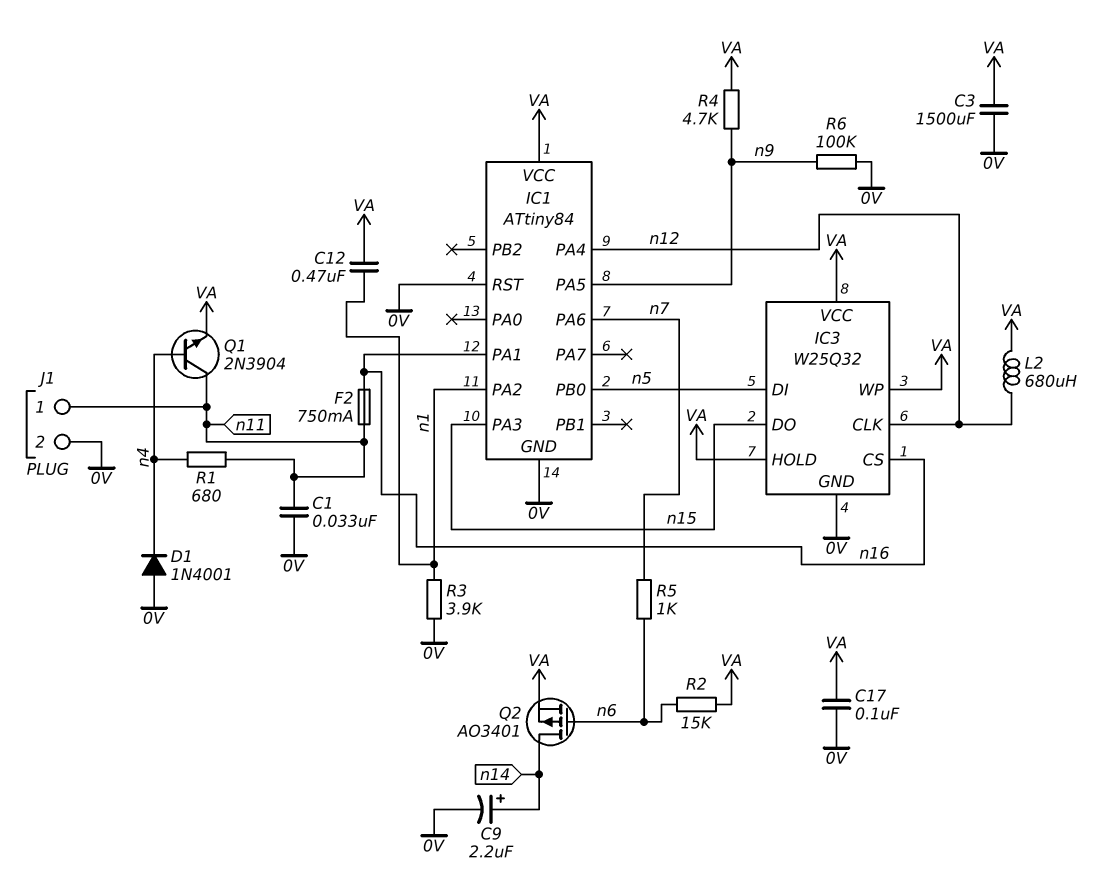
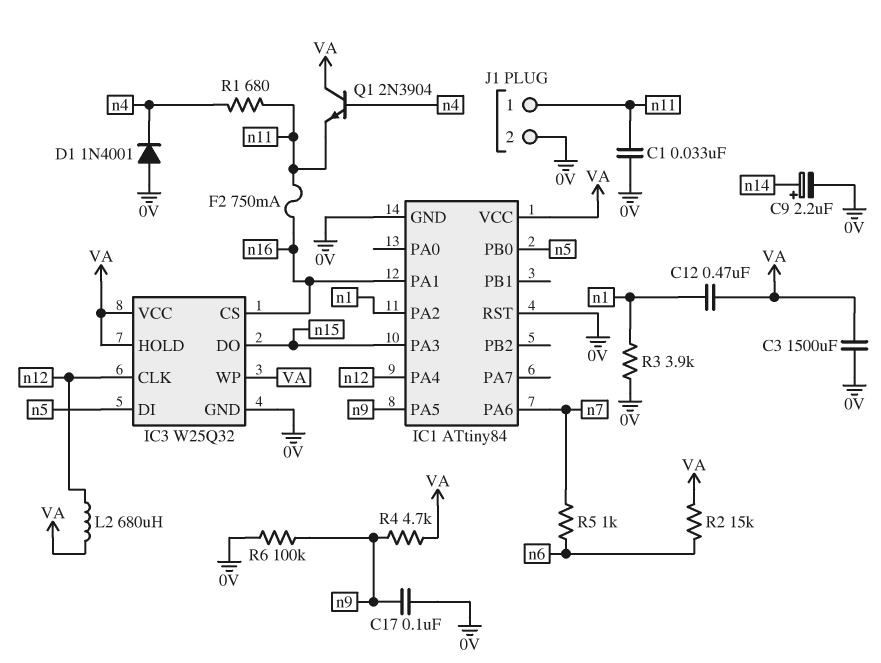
C17: 100nF (0V, VA) -> 100nF (0V, n9)
Q1: NPN 2N3904 (B n4, C n11, E VA) -> NPN 2N3904 (B n4, C VA, E n11)
Q2: PMOS AO3401 (G n6, D n14, S VA) -> none

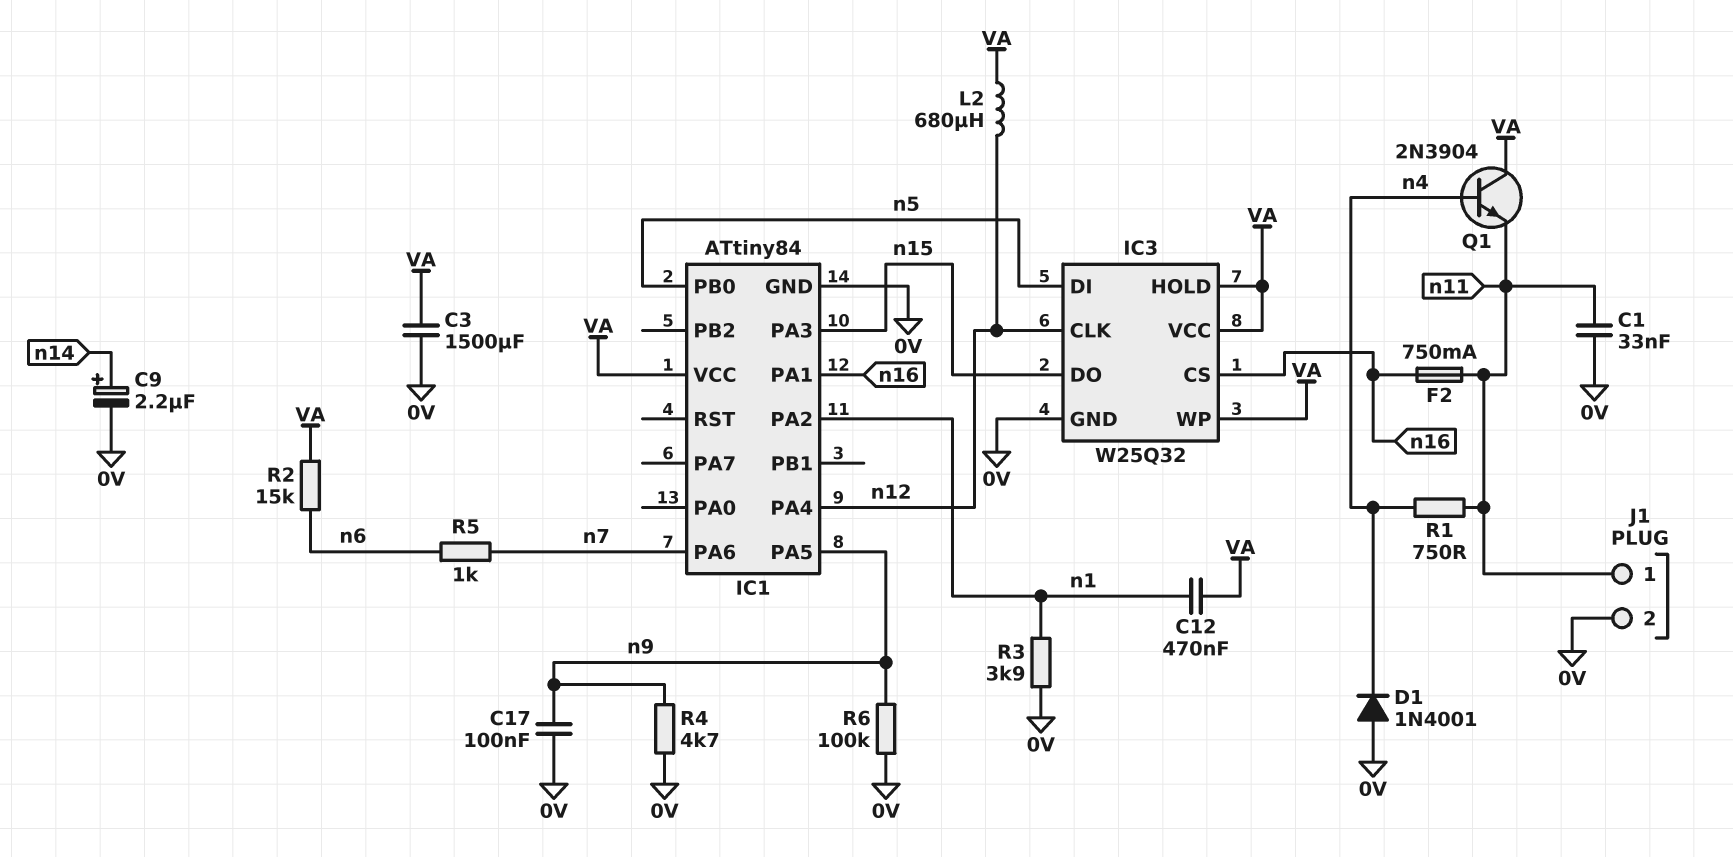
IC1 pin RST: 0V -> none
R1: 680 (n4, n11) -> 750 (n4, n11)
R4: 4.7k (VA, n9) -> 4.7k (0V, n9)

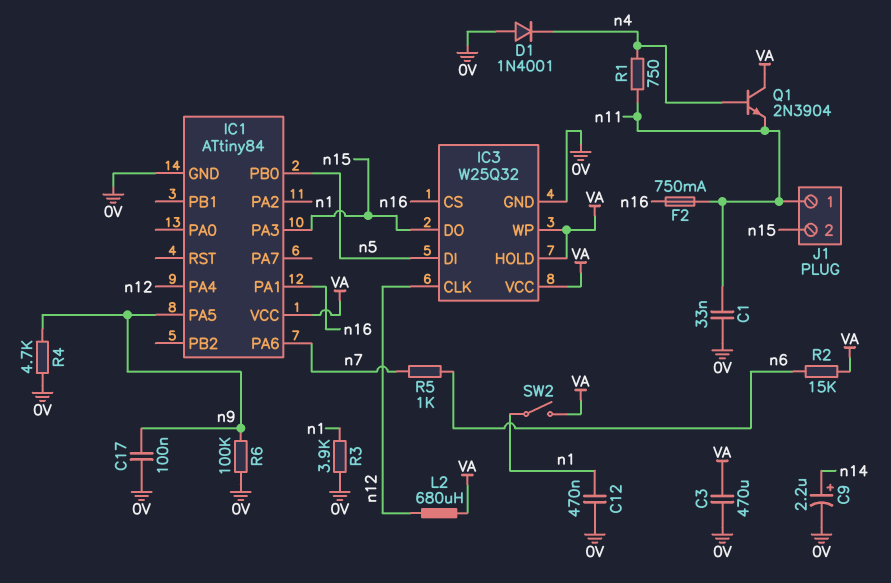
C3: 1500uF (0V, VA) -> 470uF (0V, VA)
C12: 470nF (VA, n1) -> 470nF (0V, n1)
J1 pin 2: 0V -> n15
SW2: none -> switch (VA, n1)

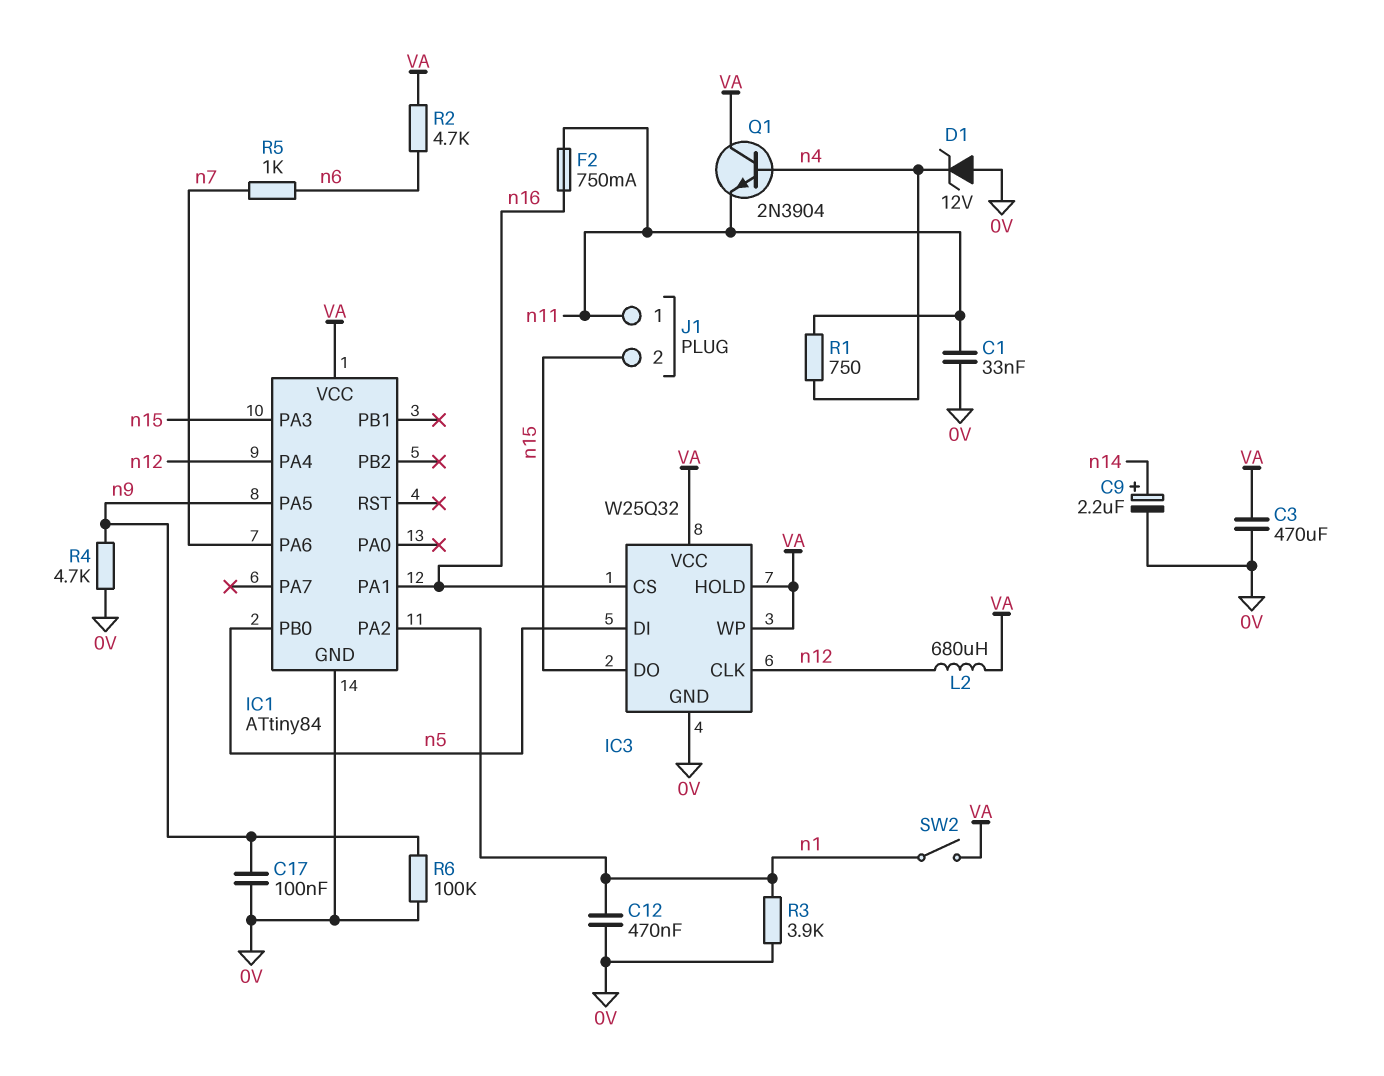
D1: diode 1N4001 (A 0V, K n4) -> zener 12V (A 0V, K n4)
R2: 15k (VA, n6) -> 4.7k (VA, n6)

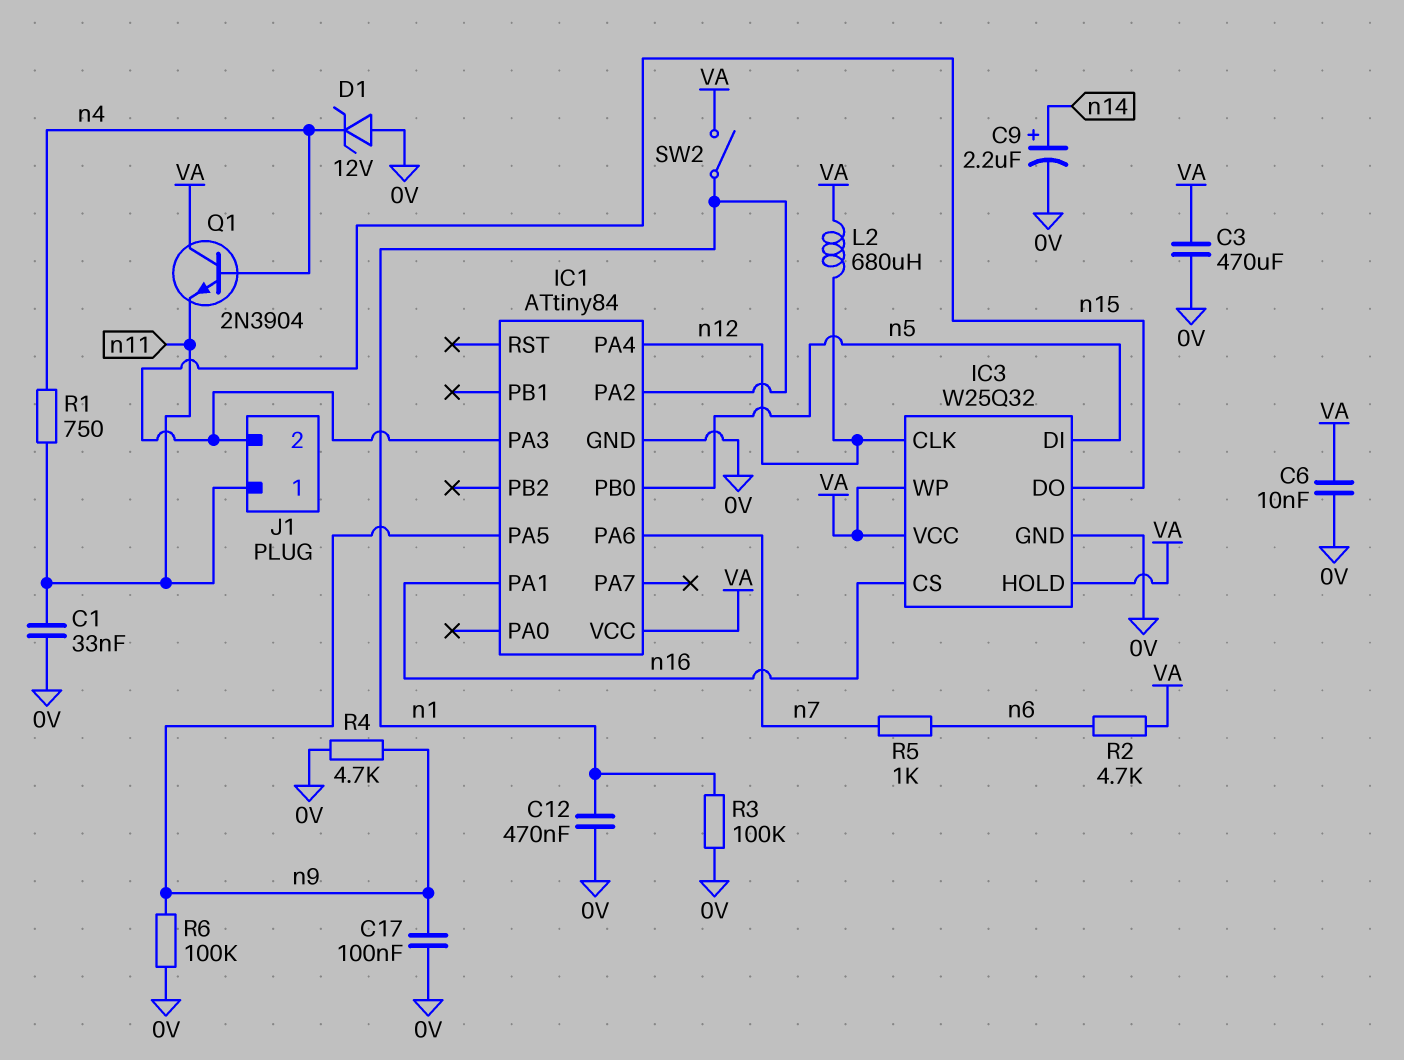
C6: none -> 10nF (0V, VA)
F2: 750mA (n11, n16) -> none
R3: 3.9k (0V, n1) -> 100k (0V, n1)

